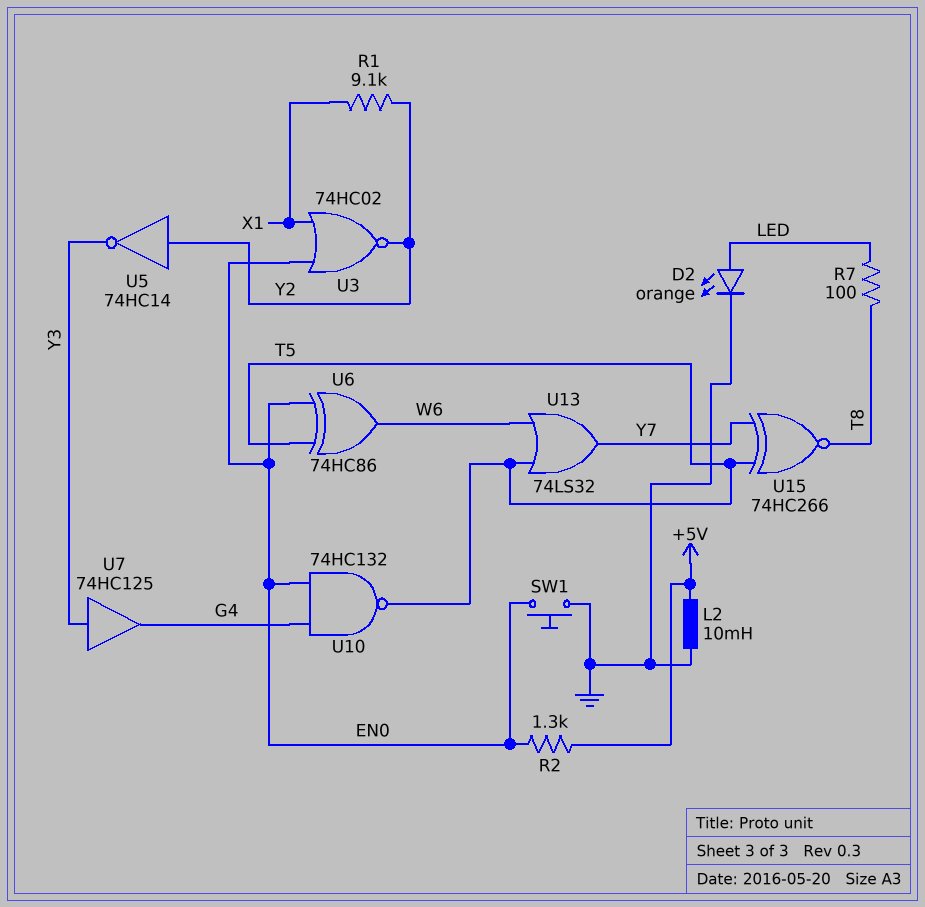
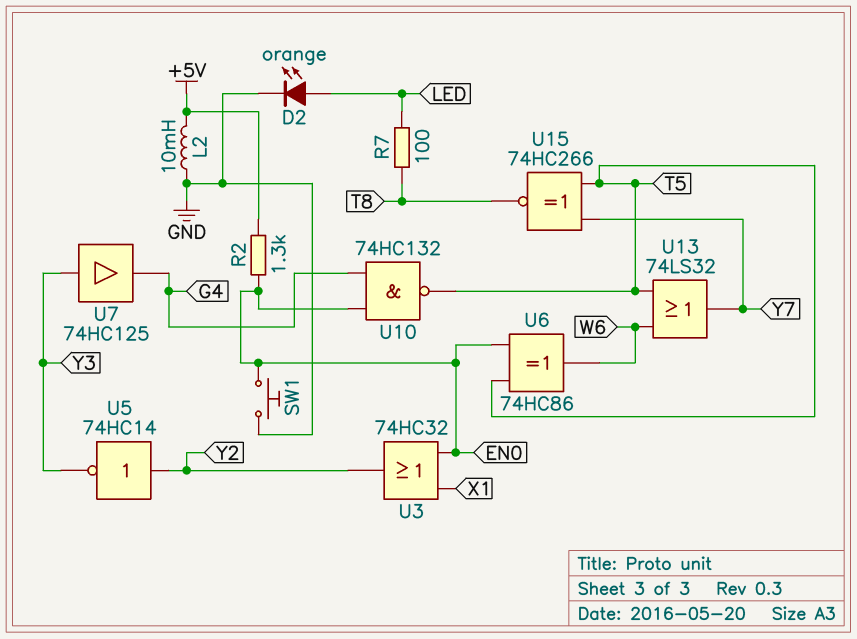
R1: 9.1k (X1, Y2) -> none
U3: NOR 74HC02 (in EN0, in X1, out Y2) -> OR 74HC32 (in EN0, in X1, out Y2)

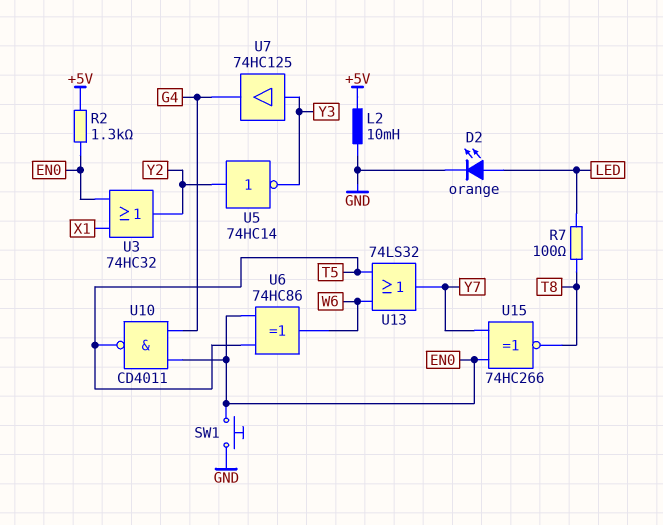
U10: NAND 74HC132 (in EN0, in G4, out T5) -> NAND CD4011 (in EN0, in G4, out T5)
U15: XNOR 74HC266 (in T5, in Y7, out T8) -> XNOR 74HC266 (in EN0, in Y7, out T8)

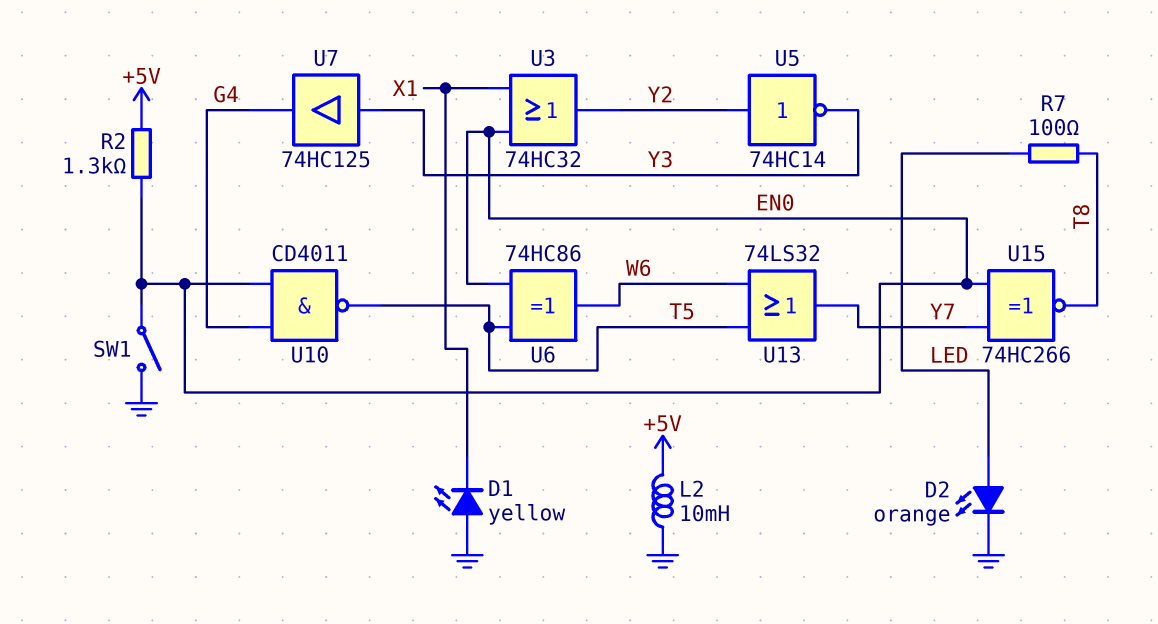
D1: none -> LED yellow (A GND, K X1)
SW1: button (EN0, GND) -> switch (EN0, GND)

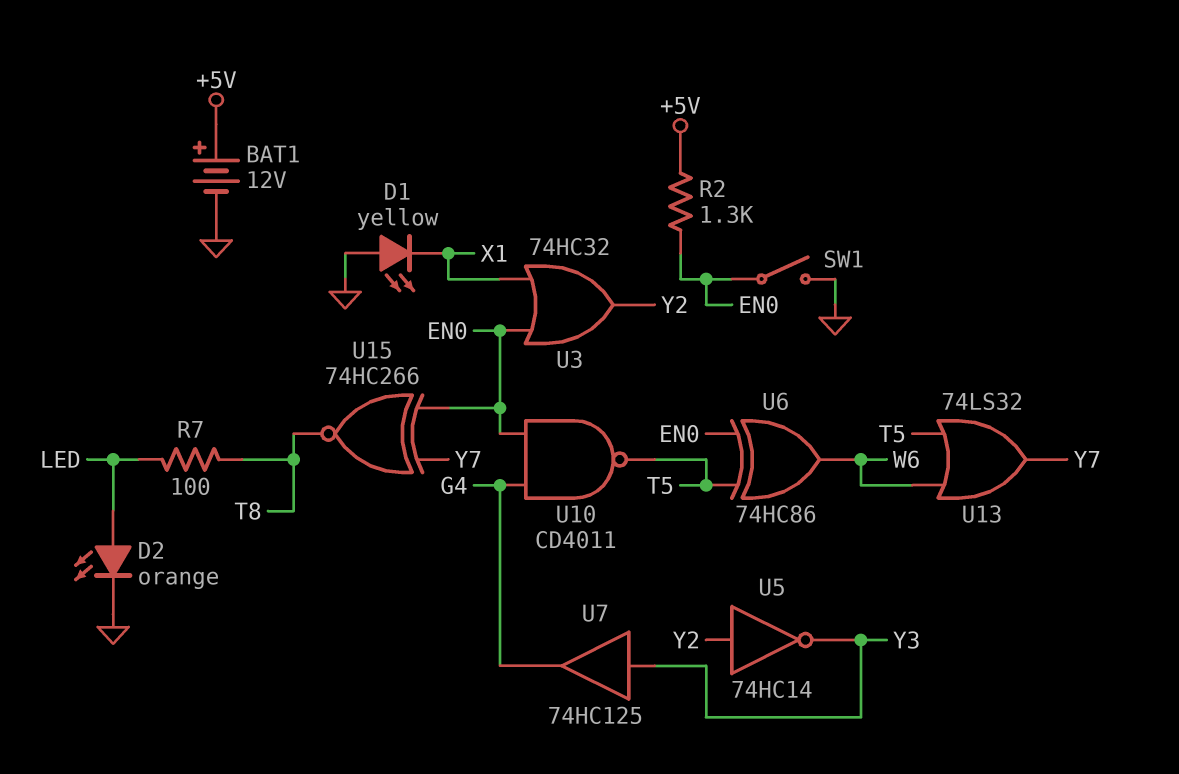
BAT1: none -> 12V (plus +5V, minus GND)
L2: 10mH (+5V, GND) -> none

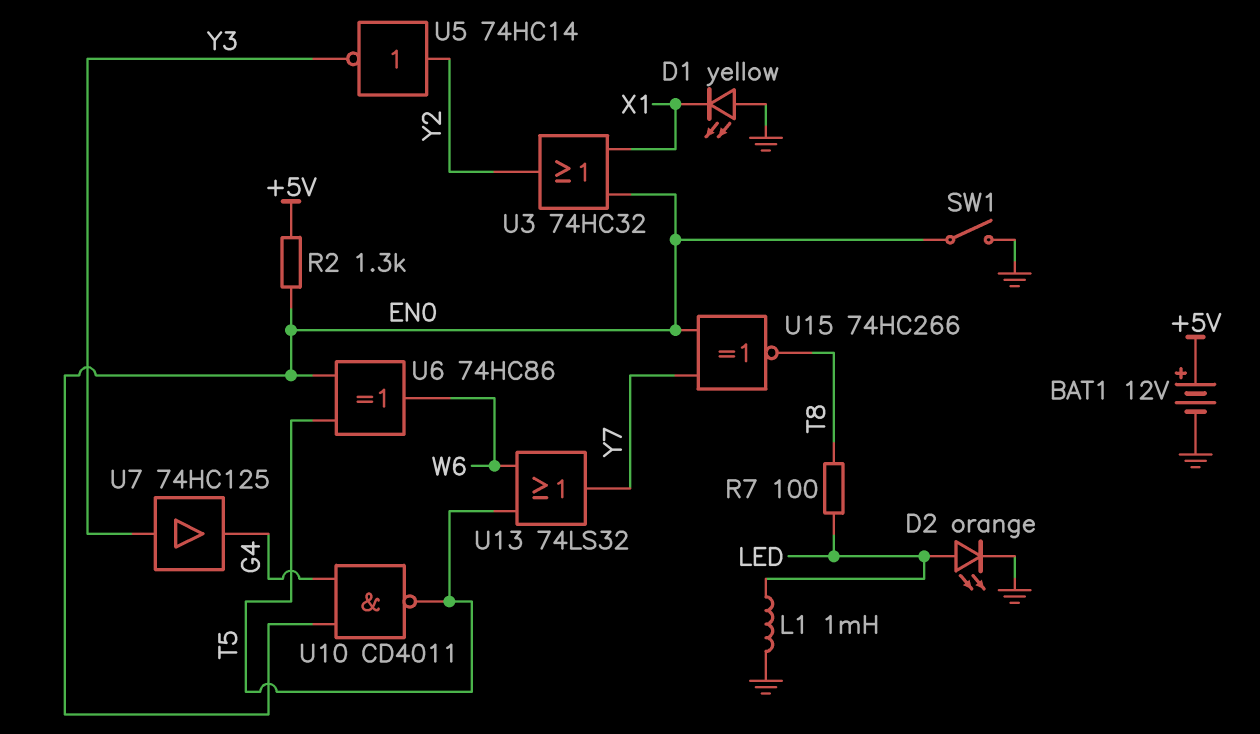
L1: none -> 1mH (GND, LED)

